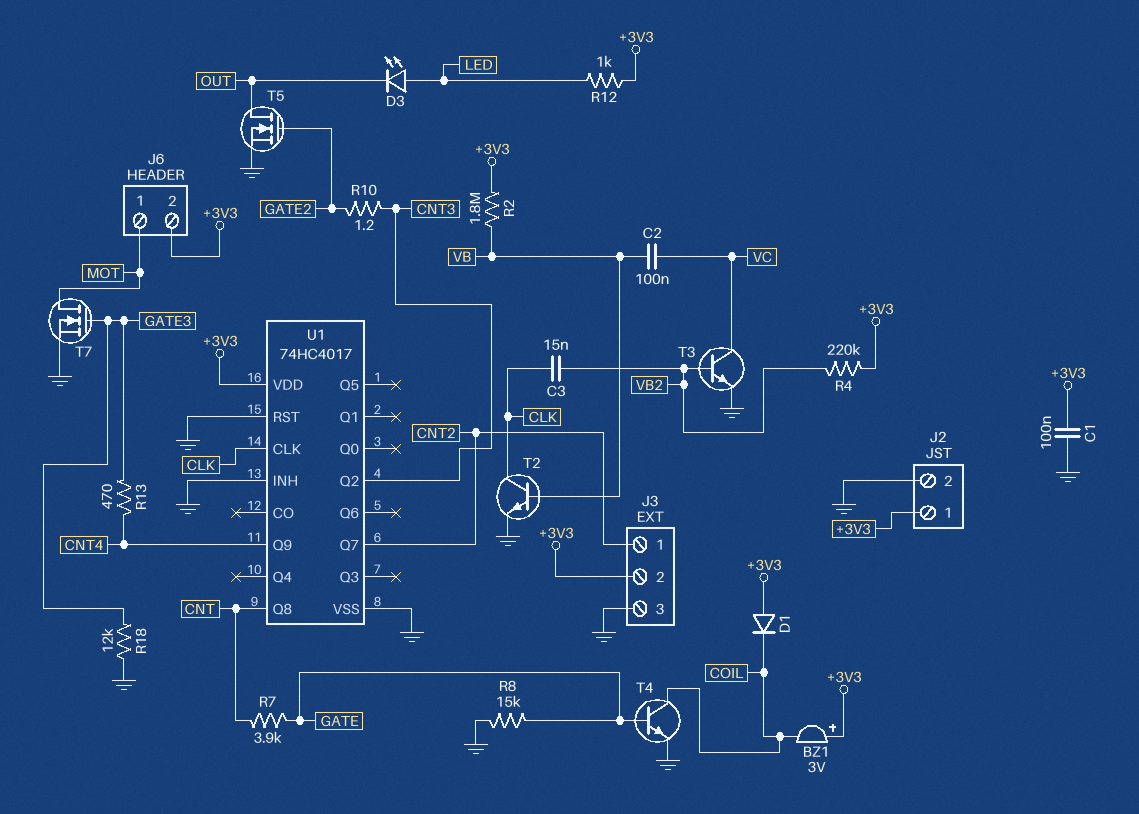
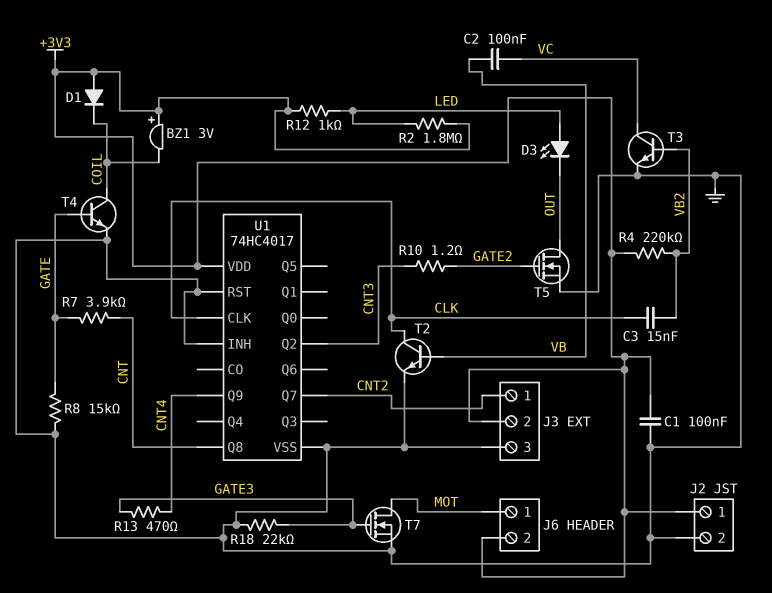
R2: 1.8M (+3V3, VB) -> 1.8M (+3V3, LED)
R18: 12k (GATE3, GND) -> 22k (GATE3, GND)

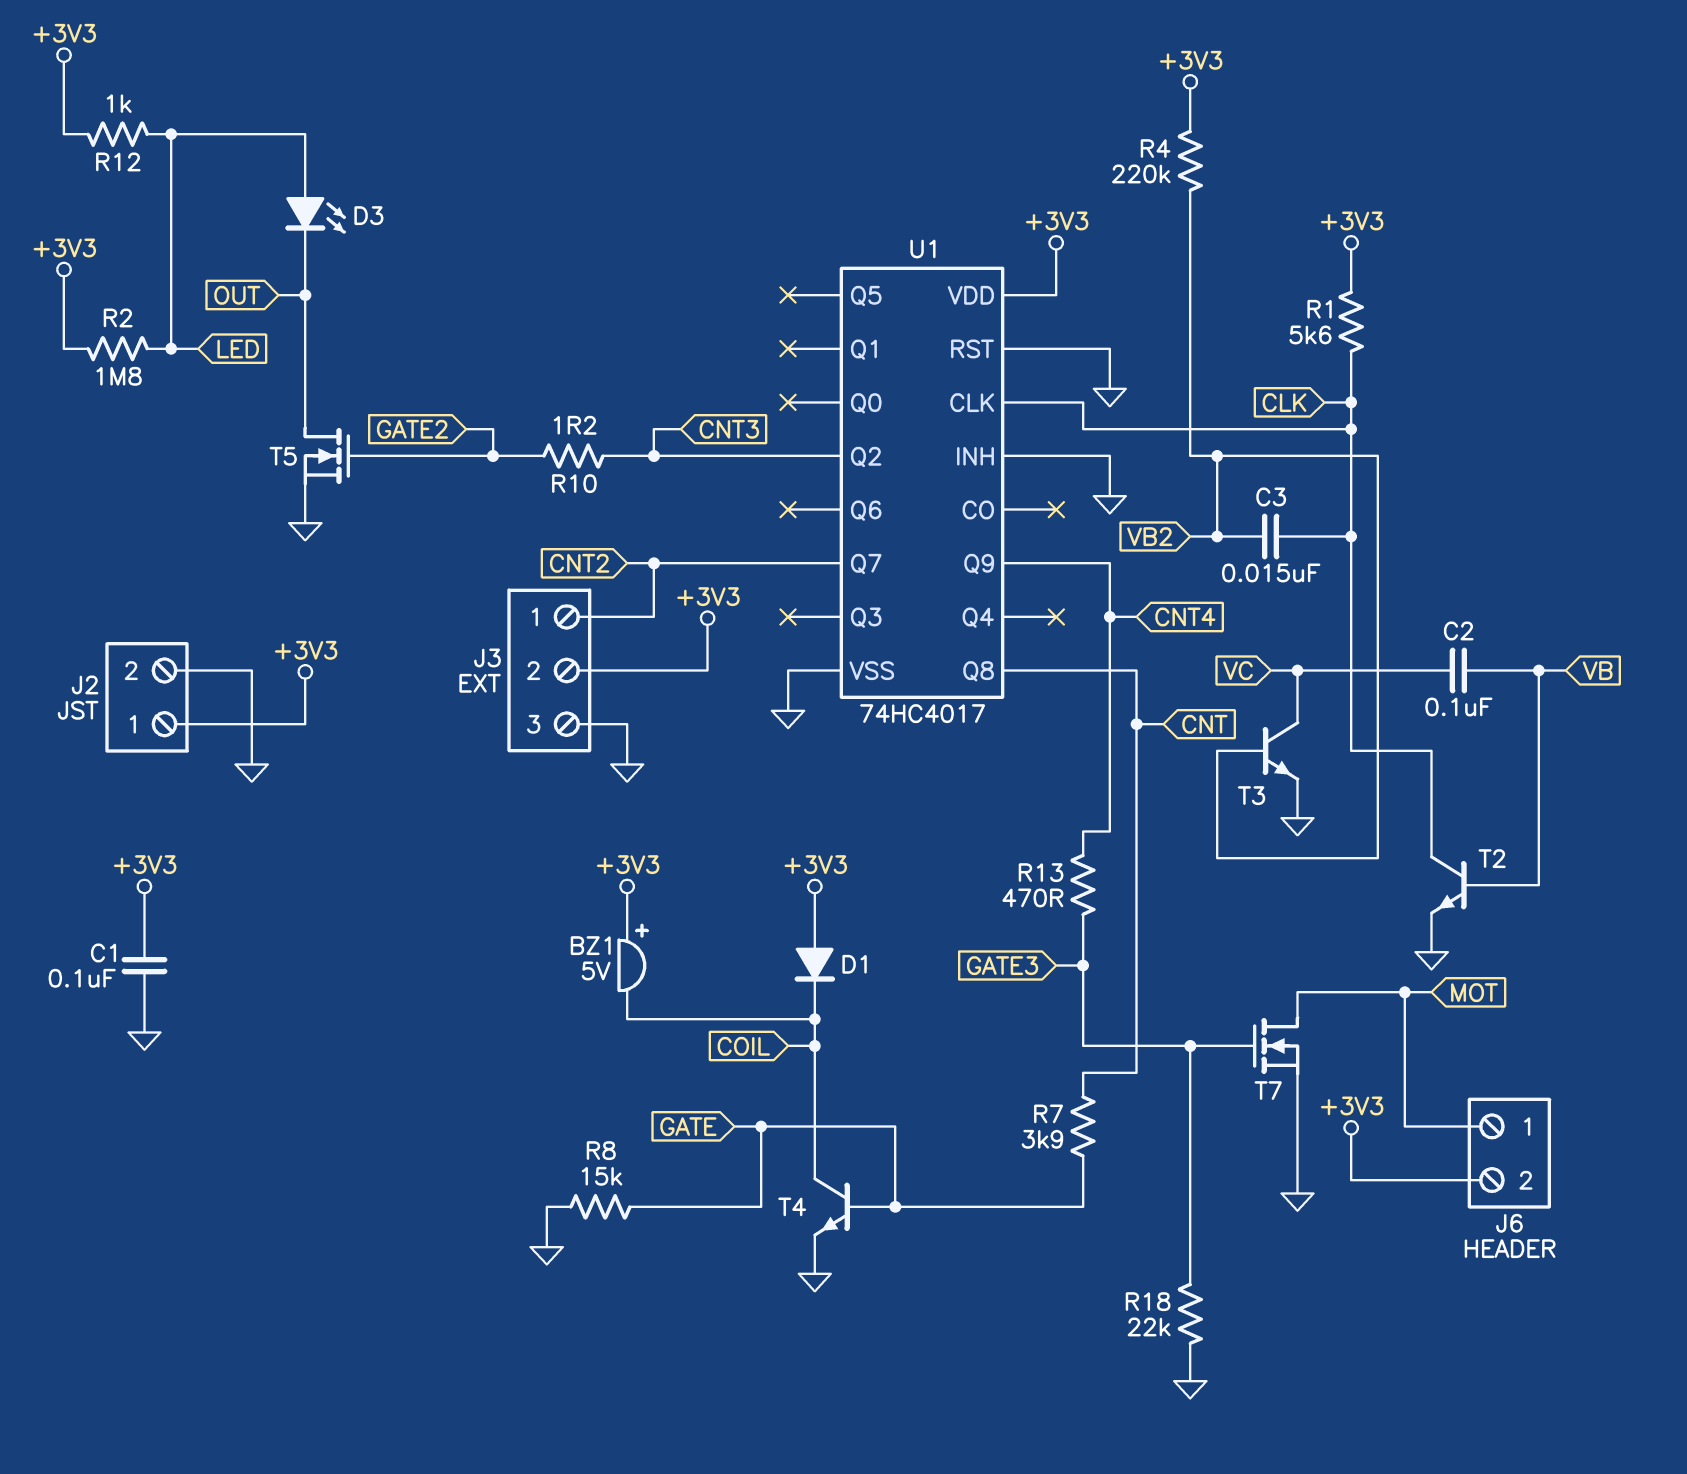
BZ1: buzzer 3V (plus +3V3, minus COIL) -> buzzer 5V (plus +3V3, minus COIL)
R1: none -> 5.6k (+3V3, CLK)

